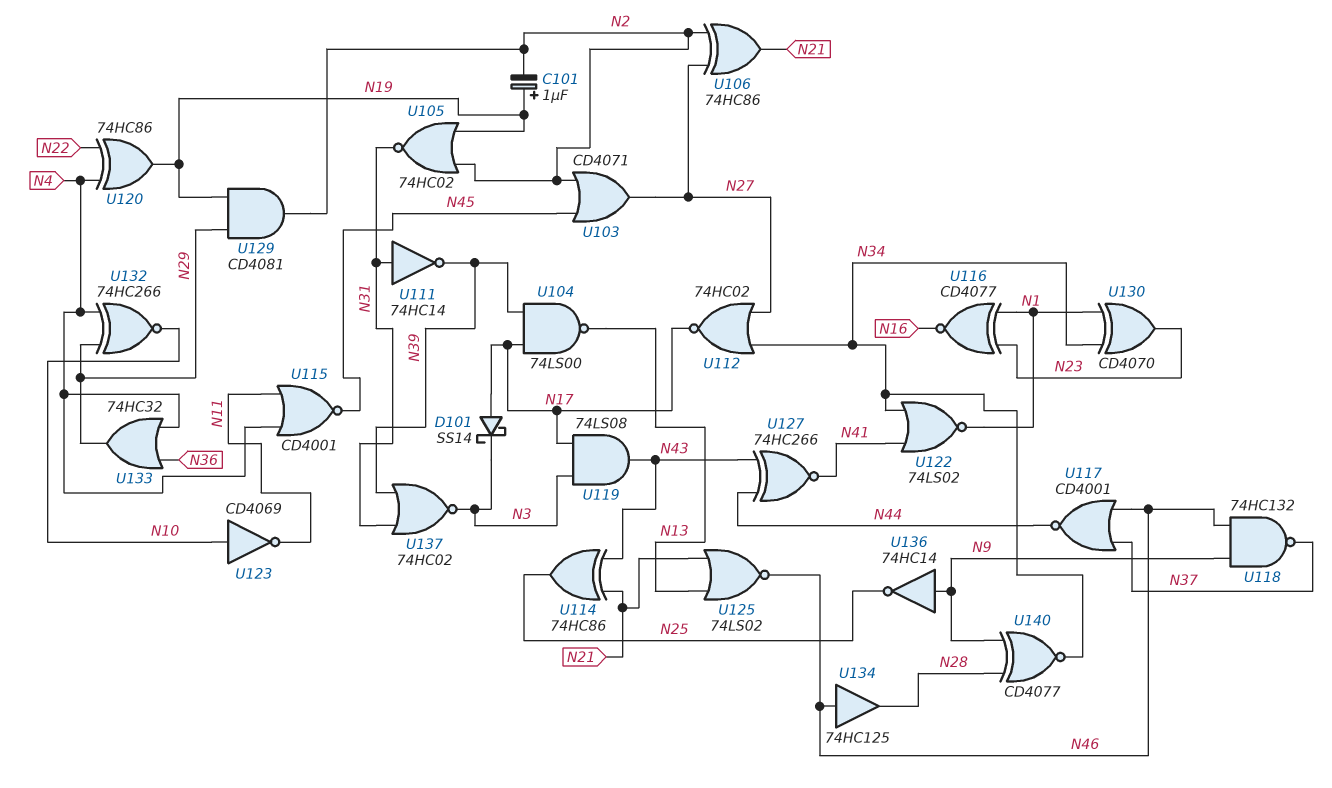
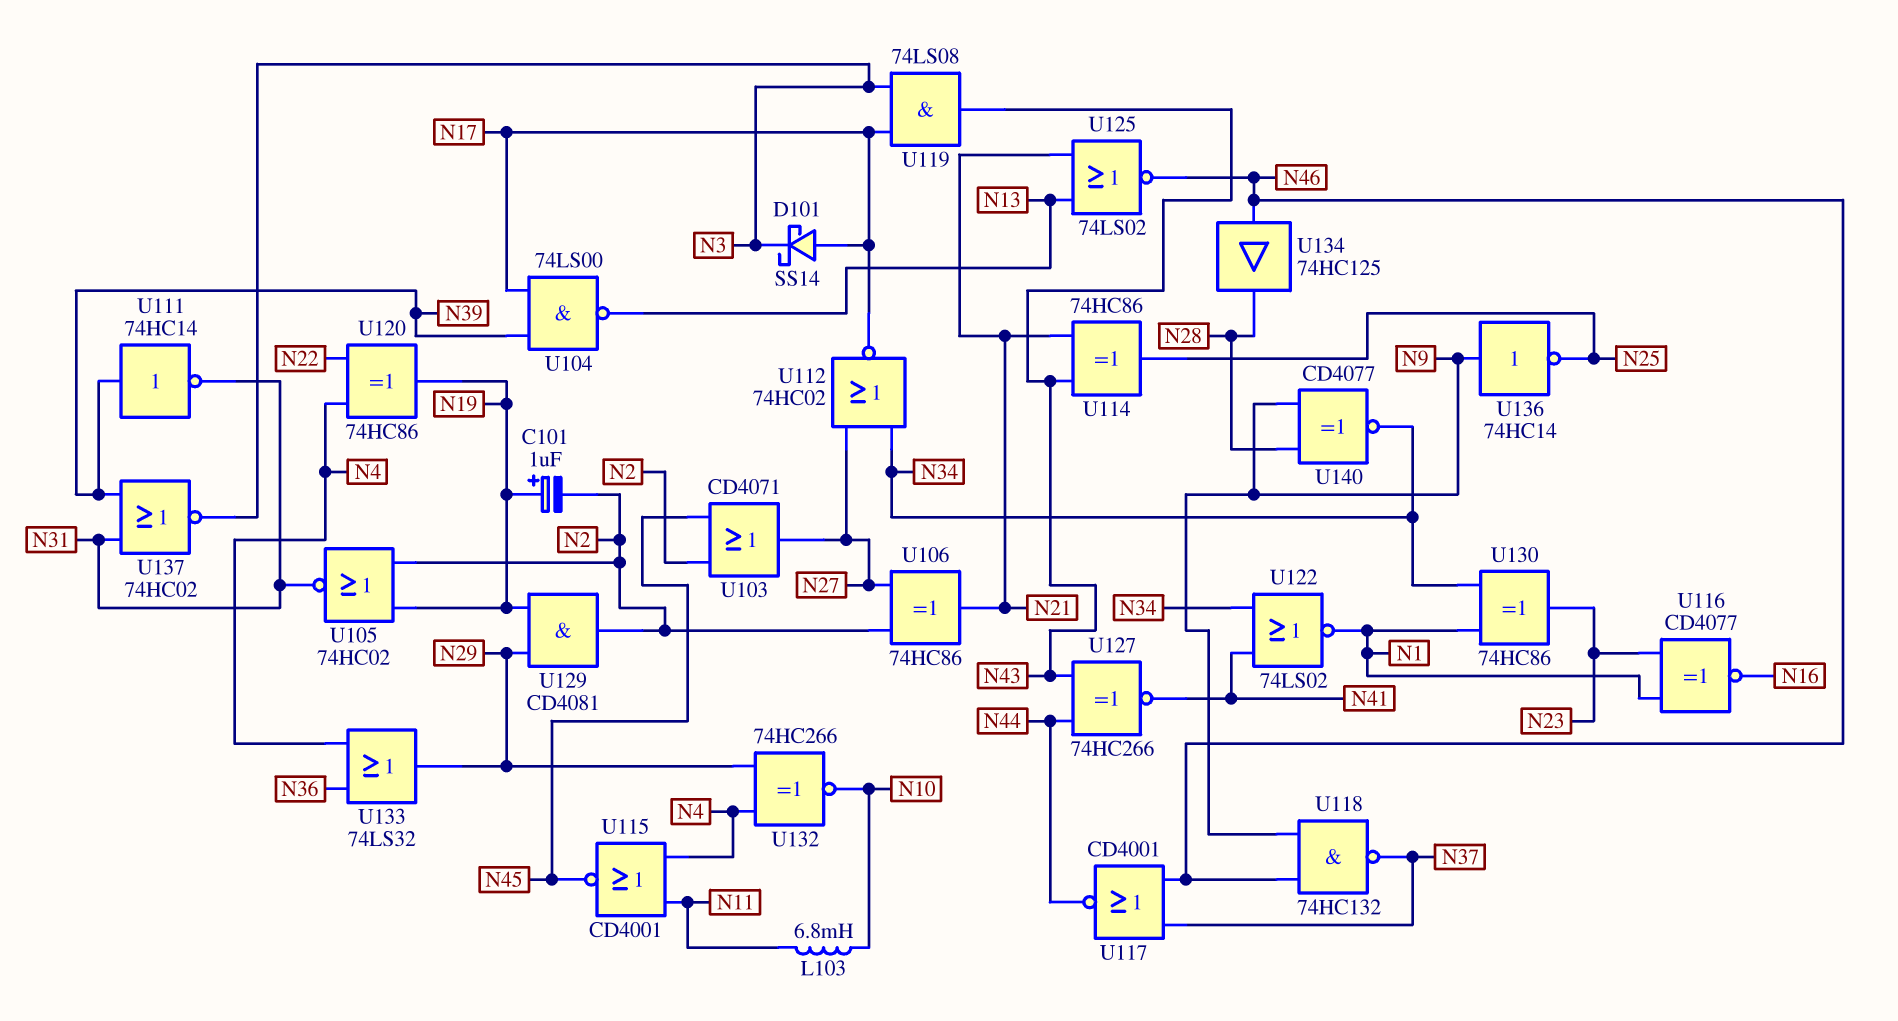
L103: none -> 6.8mH (N10, N11)
U111: NOT 74HC14 (in N31, out N39) -> NOT 74HC14 (in N39, out N31)
U123: NOT CD4069 (in N10, out N11) -> none
U130: XOR CD4070 (in N1, in N34, out N23) -> XOR 74HC86 (in N1, in N34, out N23)
U133: OR 74HC32 (in N4, in N36, out N29) -> OR 74LS32 (in N4, in N36, out N29)

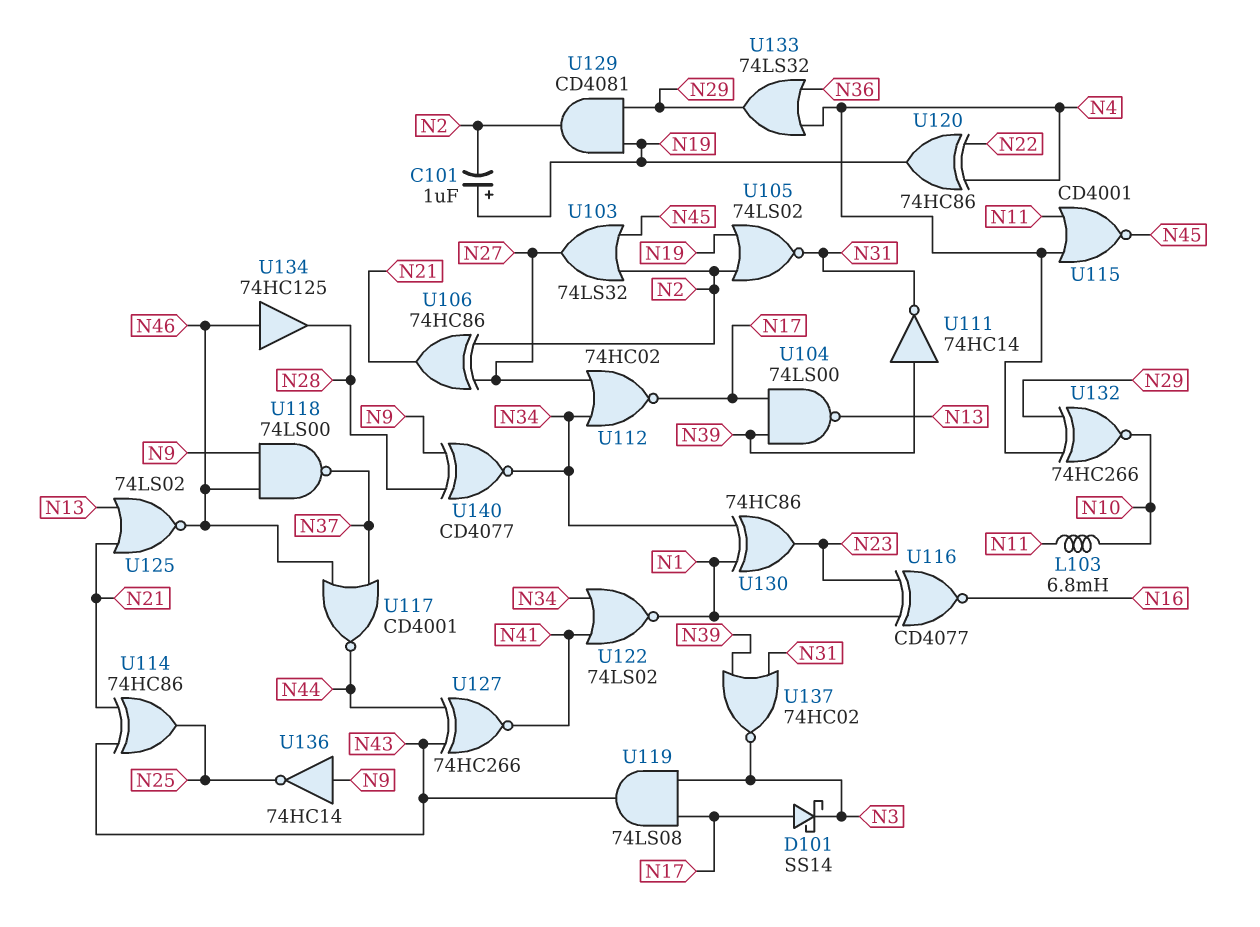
U103: OR CD4071 (in N2, in N45, out N27) -> OR 74LS32 (in N2, in N45, out N27)
U105: NOR 74HC02 (in N2, in N19, out N31) -> NOR 74LS02 (in N2, in N19, out N31)
U118: NAND 74HC132 (in N9, in N46, out N37) -> NAND 74LS00 (in N9, in N46, out N37)

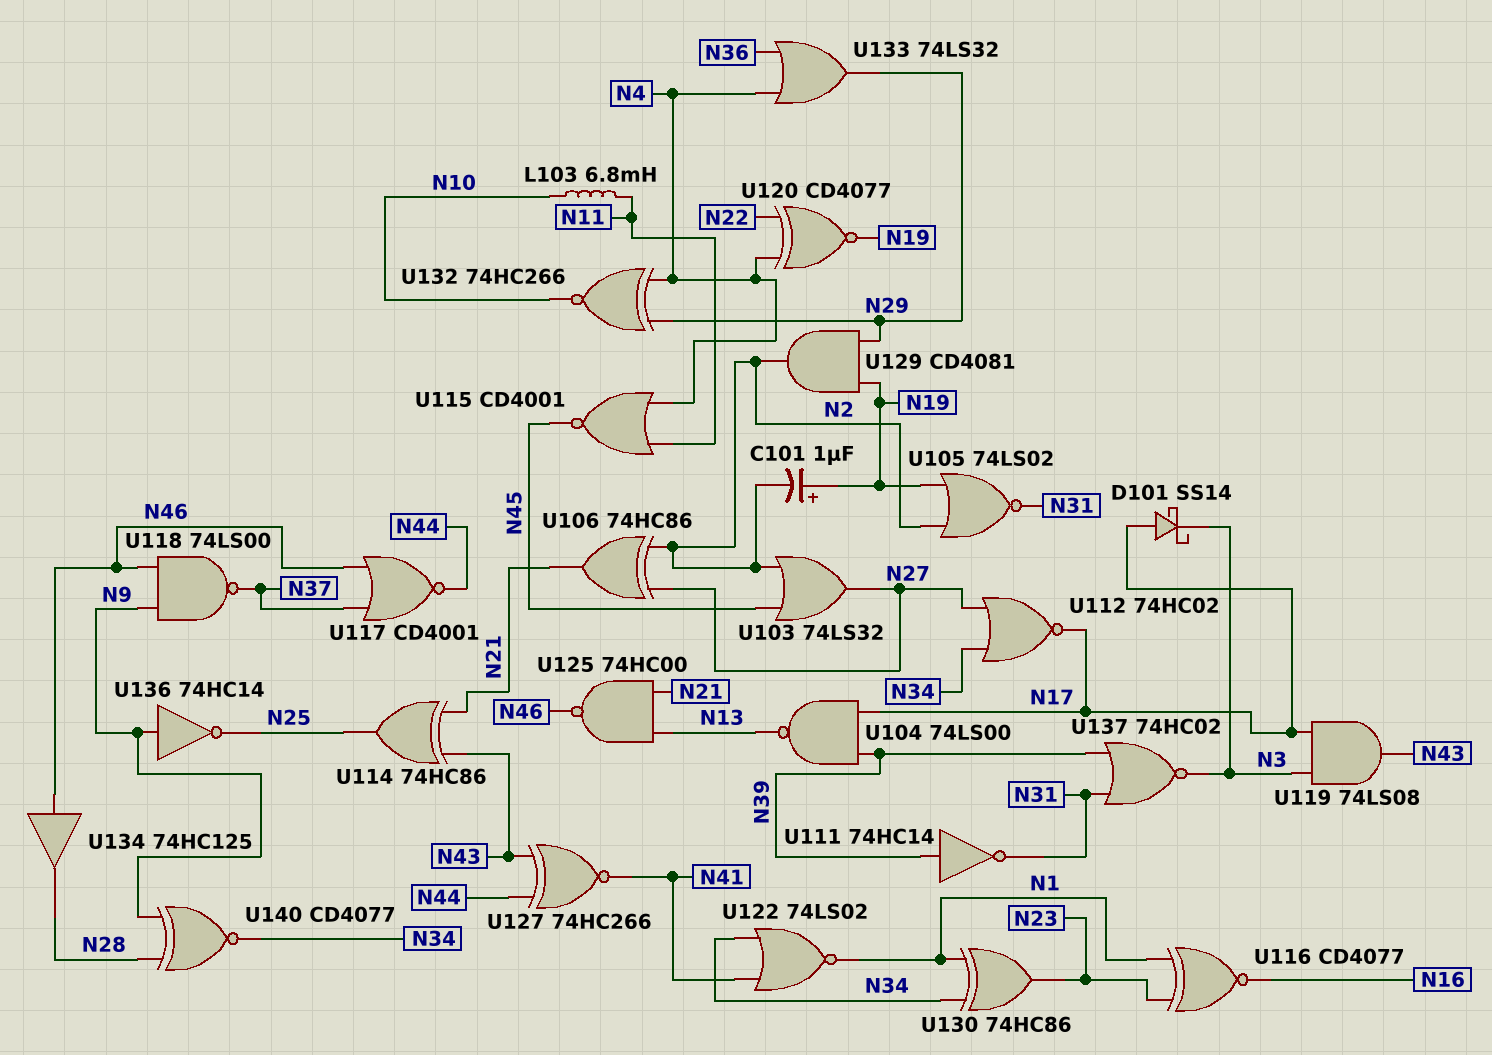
U120: XOR 74HC86 (in N4, in N22, out N19) -> XNOR CD4077 (in N4, in N22, out N19)
U125: NOR 74LS02 (in N13, in N21, out N46) -> NAND 74HC00 (in N13, in N21, out N46)

